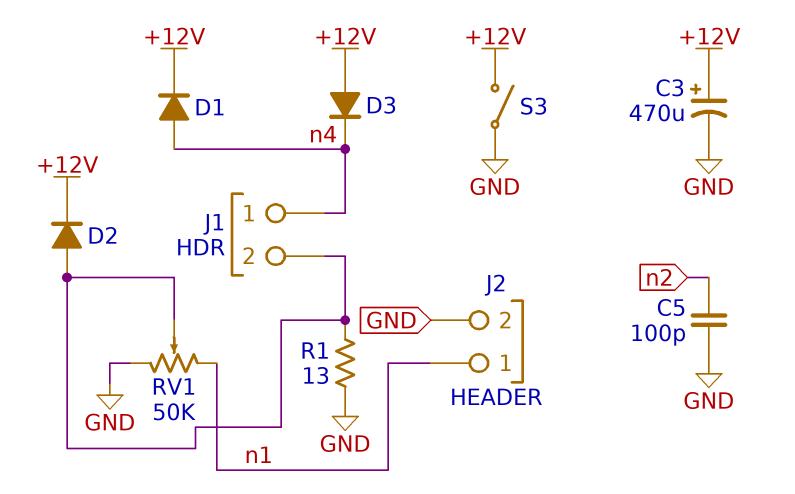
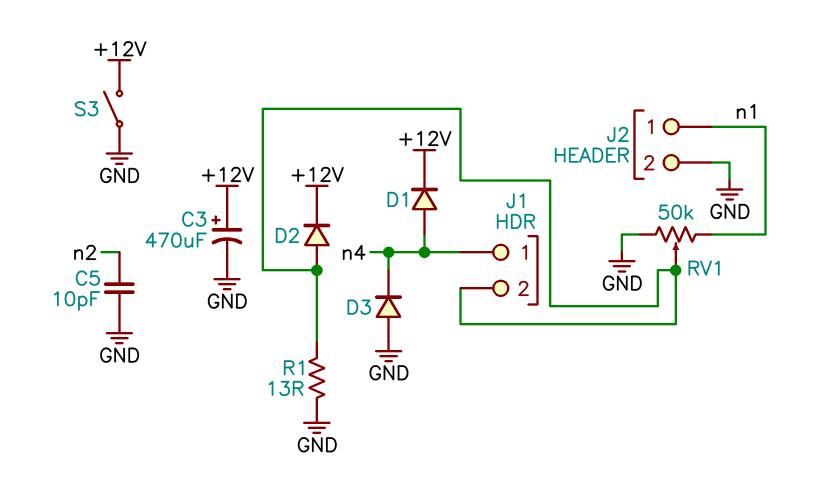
C5: 100pF (GND, n2) -> 10pF (GND, n2)
D3: diode (A +12V, K n4) -> diode (A GND, K n4)

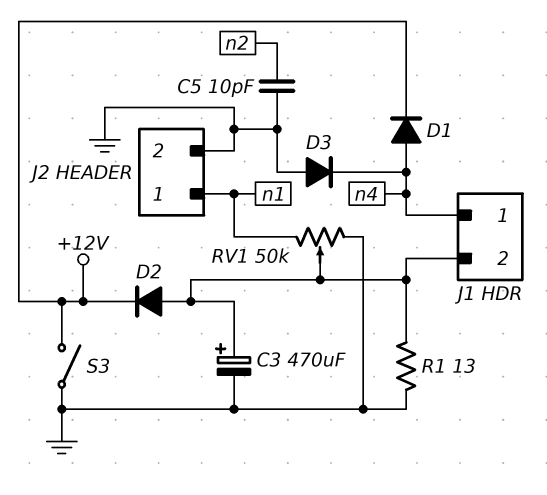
C3: 470uF (plus +12V, minus GND) -> 470uF (plus J1/2, minus GND)

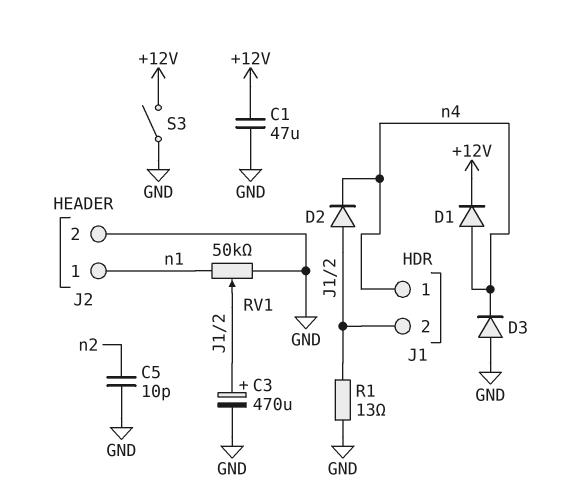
C1: none -> 47uF (+12V, GND)
D2: diode (A J1/2, K +12V) -> diode (A J1/2, K n4)

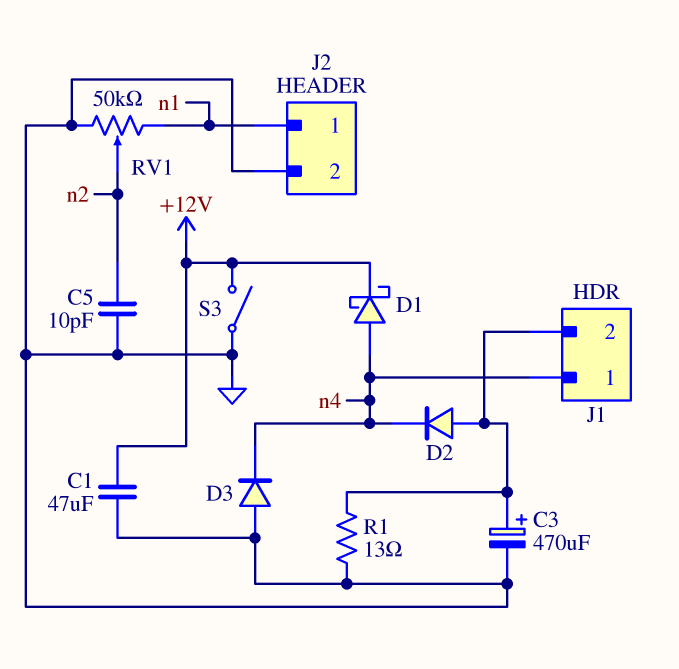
D1: diode (A n4, K +12V) -> schottky (A n4, K +12V)
RV1: 50k (GND, n1, wiper J1/2) -> 50k (GND, n1, wiper n2)

